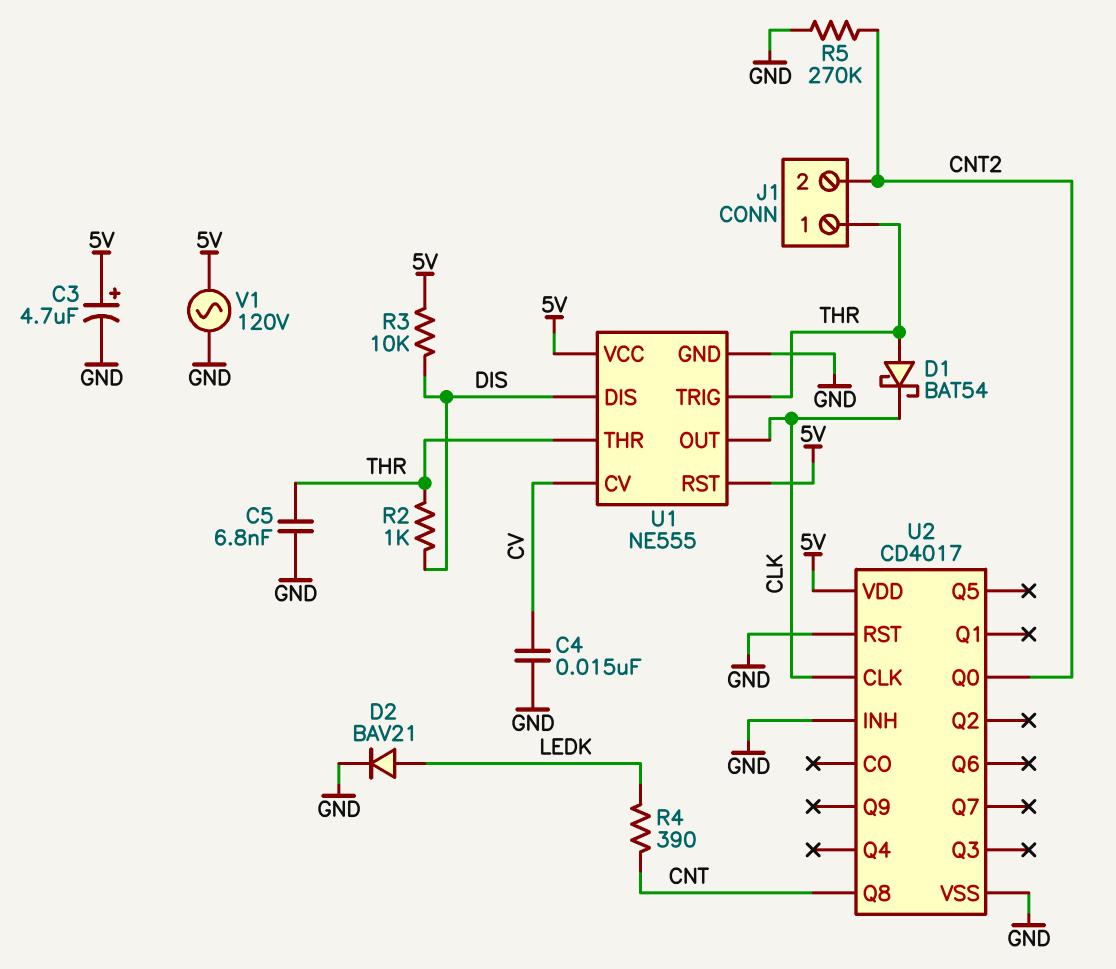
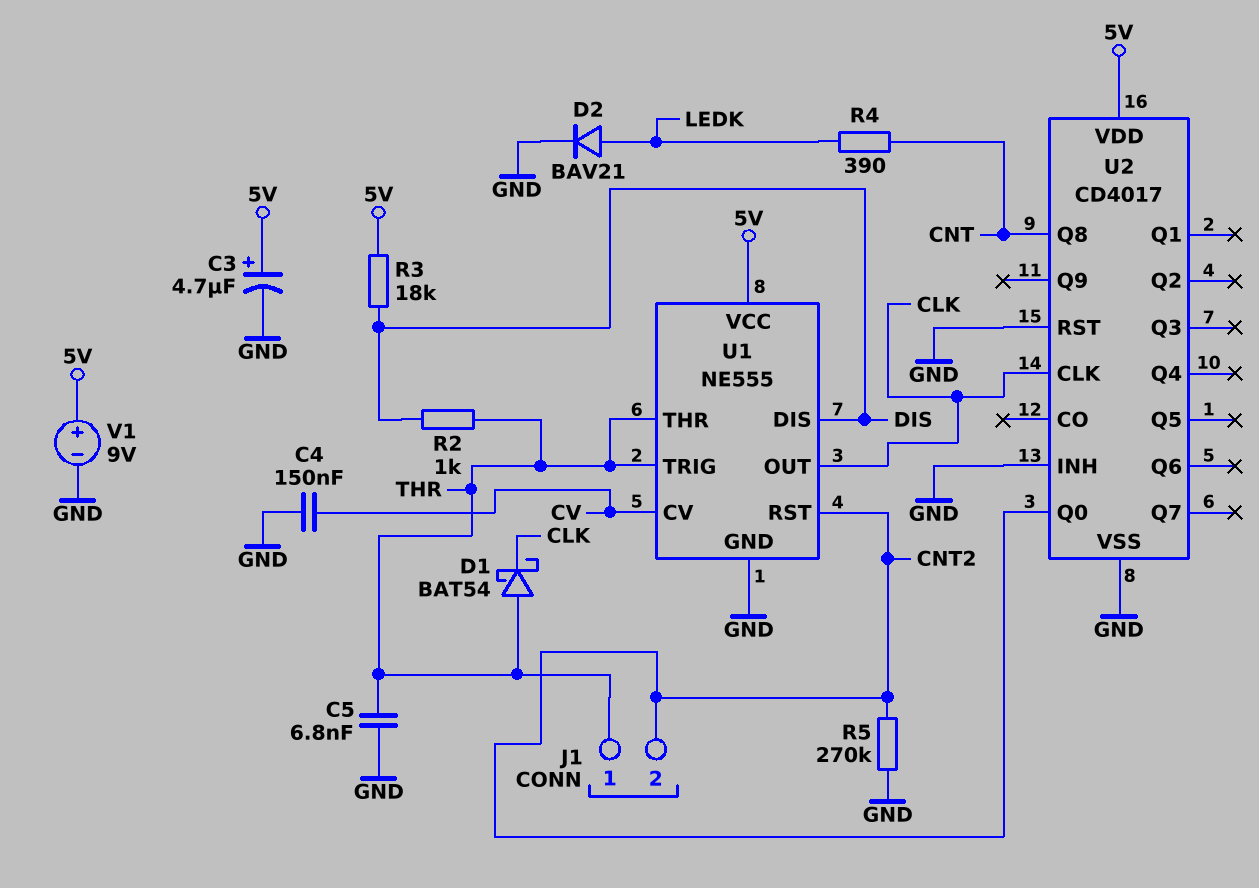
C4: 15nF (CV, GND) -> 150nF (CV, GND)
R3: 10k (5V, DIS) -> 18k (5V, DIS)
U1 pin RST: 5V -> CNT2
V1: AC 120V (5V, GND) -> 9V (plus 5V, minus GND)

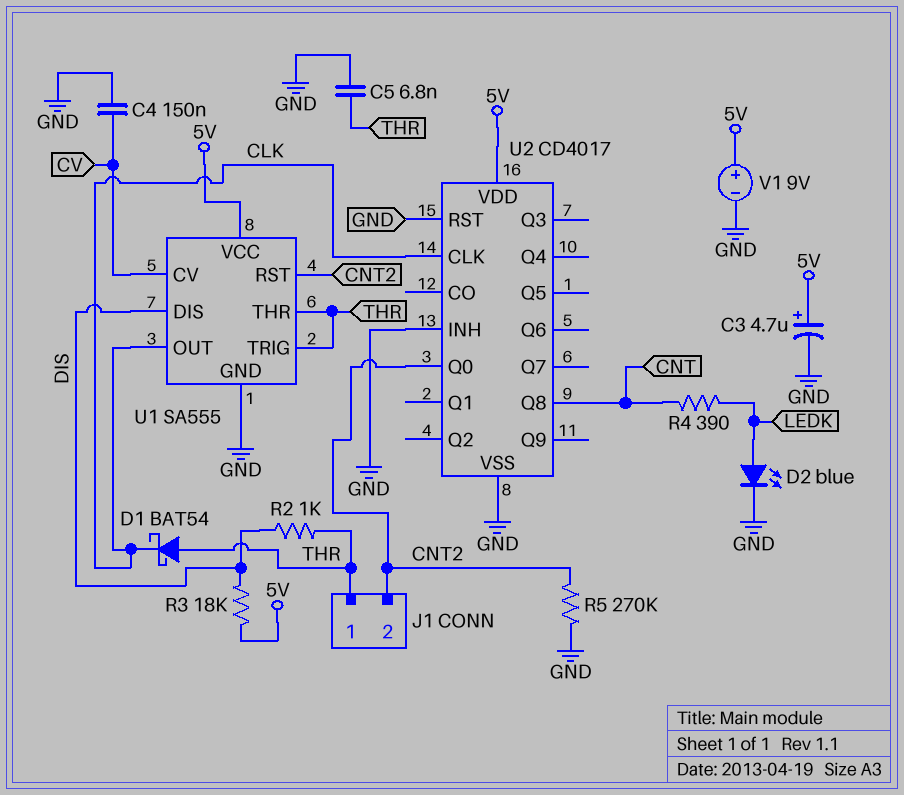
D2: diode BAV21 (A LEDK, K GND) -> LED blue (A LEDK, K GND)
U1: NE555 -> SA555

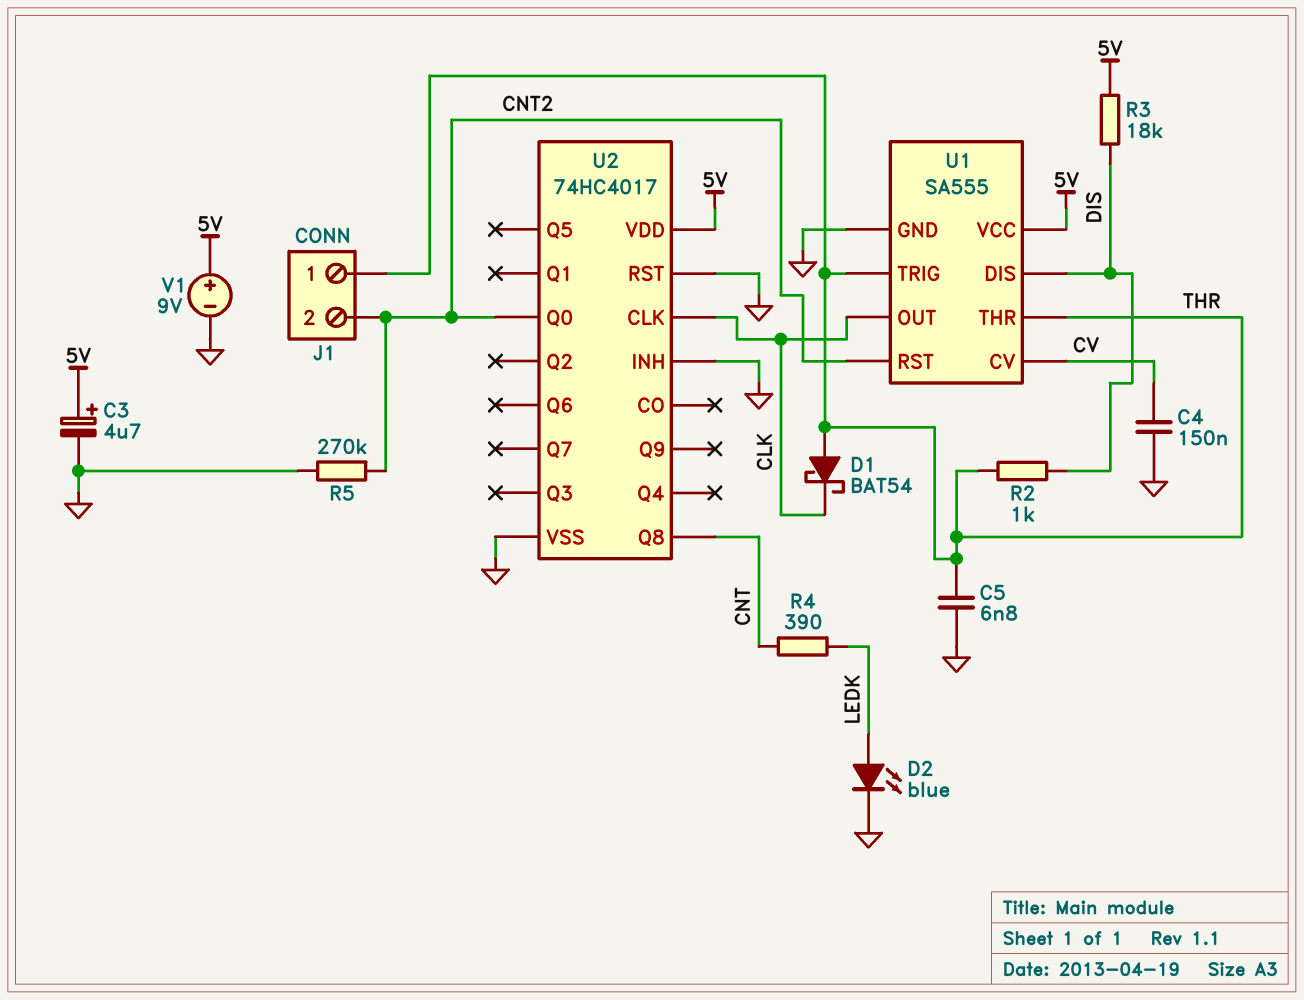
U2: CD4017 -> 74HC4017

